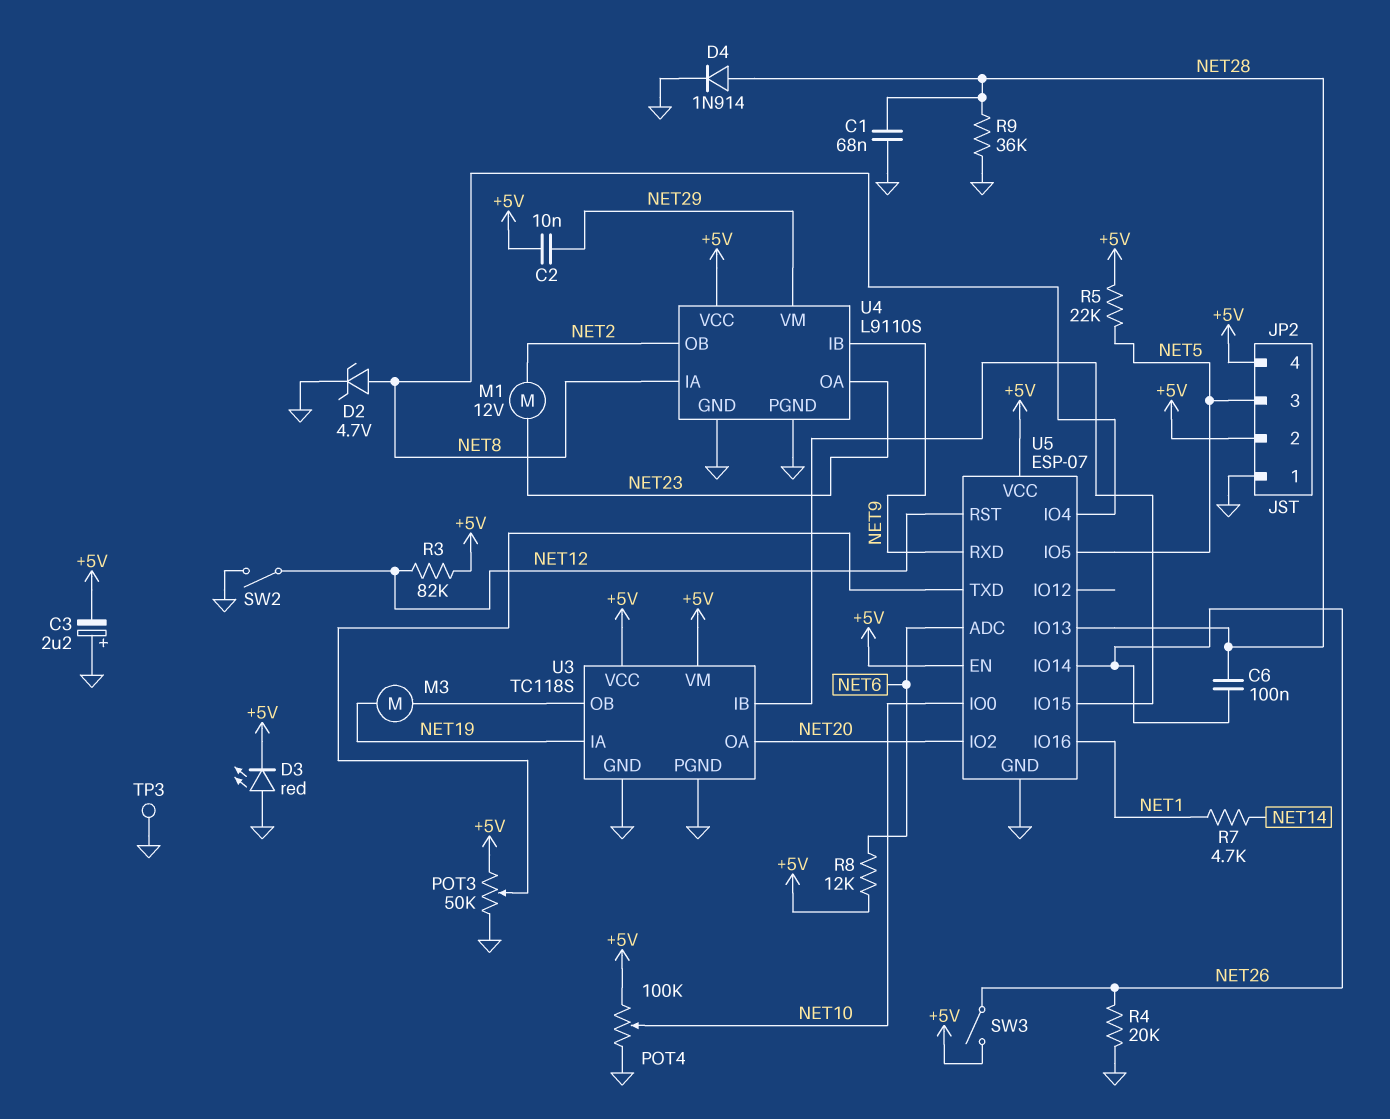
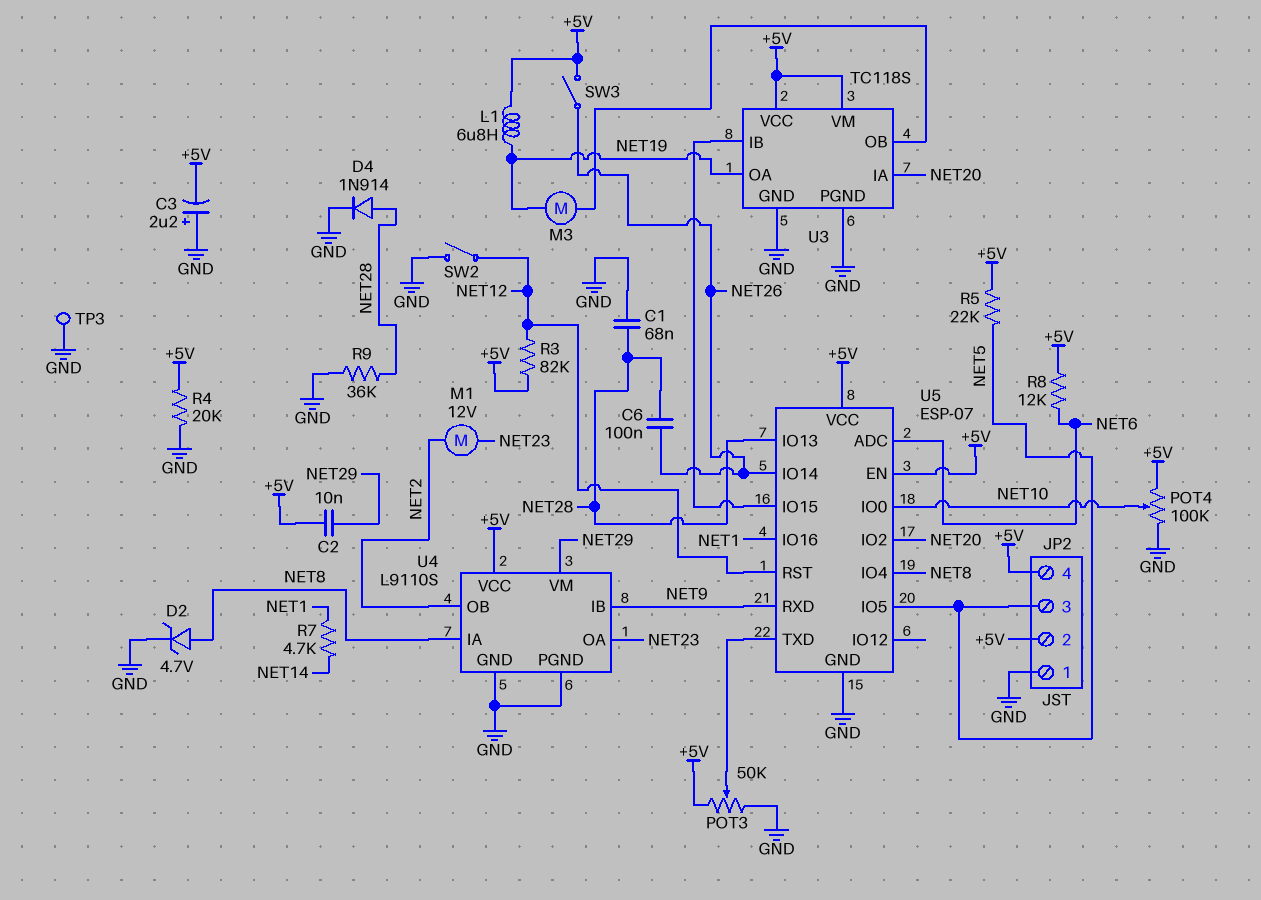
D3: LED red (A GND, K +5V) -> none
L1: none -> 6.8uH (+5V, NET19)
R4: 20k (GND, NET26) -> 20k (+5V, GND)
U3 pin IA: NET19 -> NET20
U3 pin OA: NET20 -> NET19

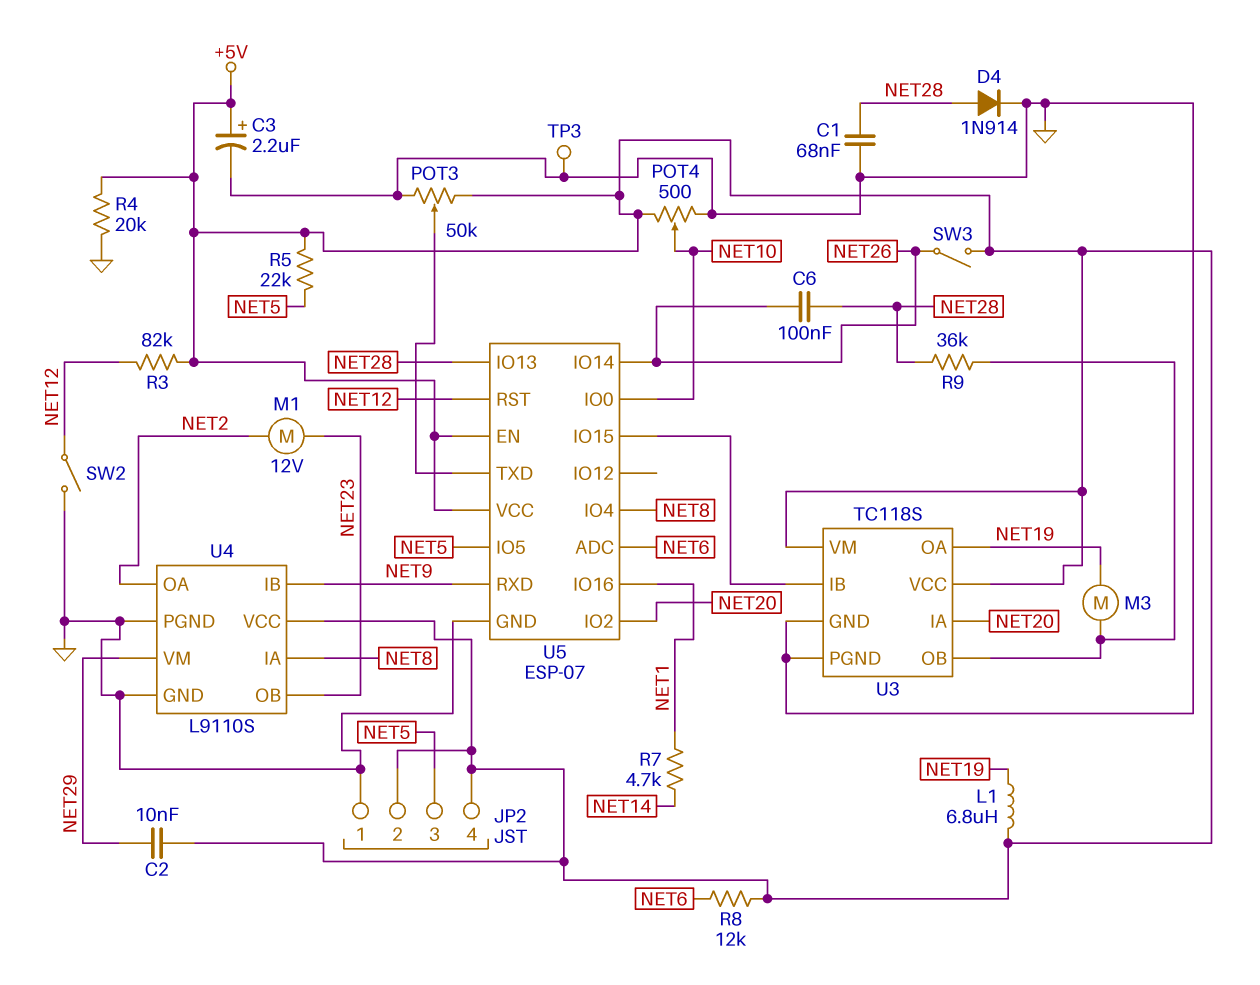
C3: 2.2uF (plus GND, minus +5V) -> 2.2uF (plus +5V, minus GND)
D2: zener 4.7V (A NET8, K GND) -> none
POT4: 100k (+5V, GND, wiper NET10) -> 500 (+5V, GND, wiper NET10)
R9: 36k (GND, NET28) -> 36k (NET28, U3/OB)
U4 pin OA: NET23 -> NET2
U4 pin OB: NET2 -> NET23

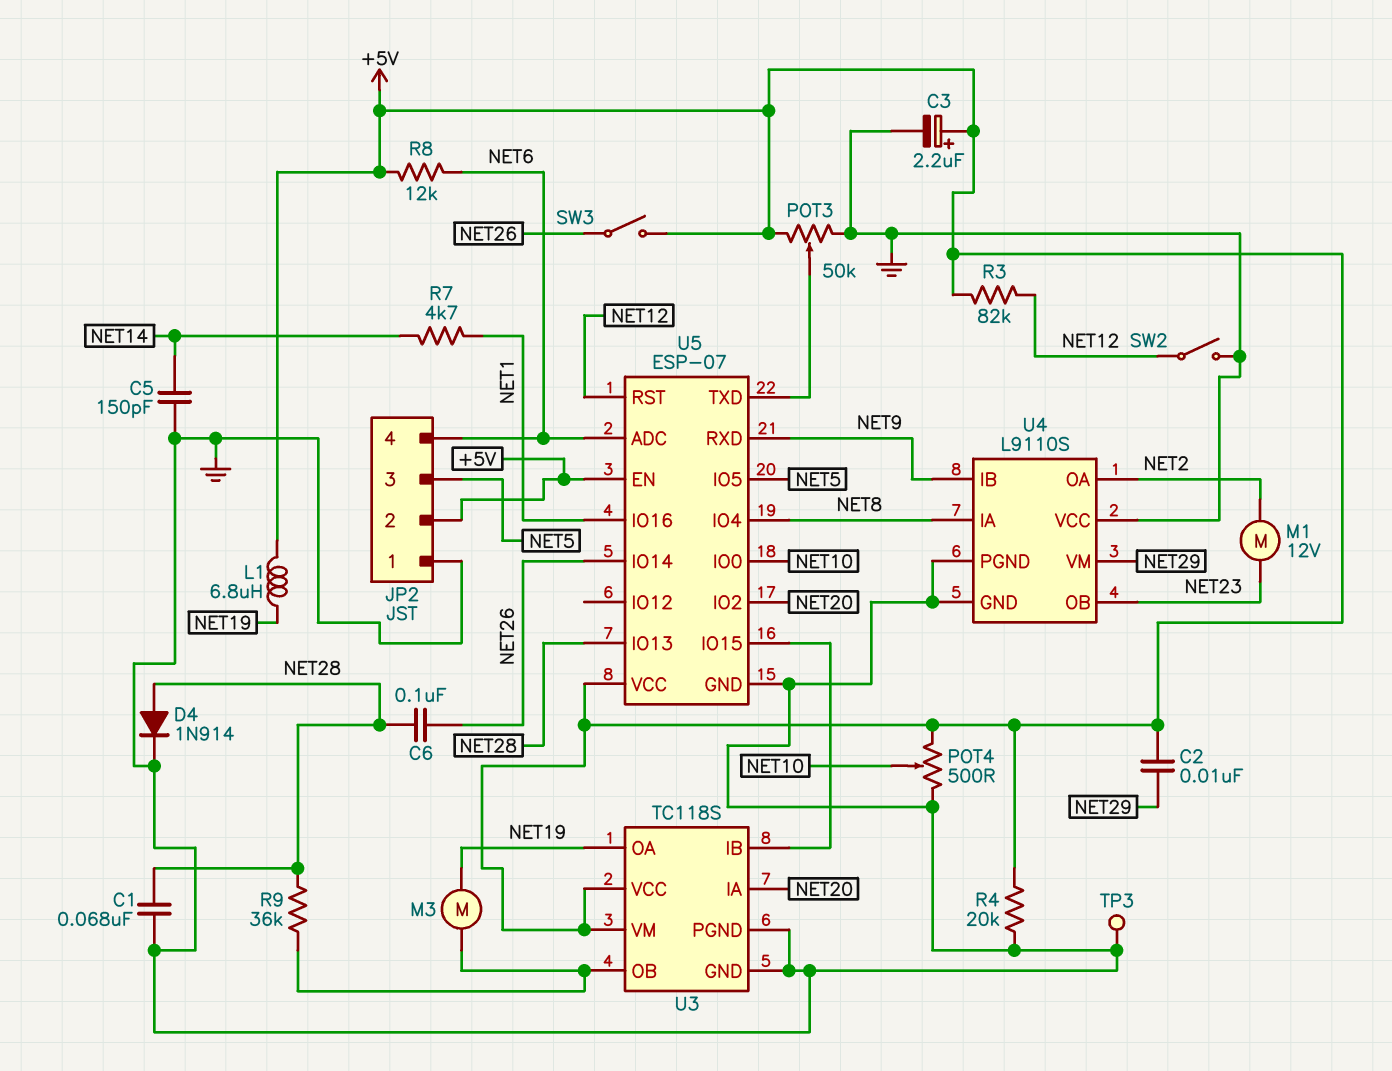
C5: none -> 150pF (GND, NET14)
JP2 pin 4: +5V -> NET6
R5: 22k (+5V, NET5) -> none
U4 pin VCC: +5V -> GND

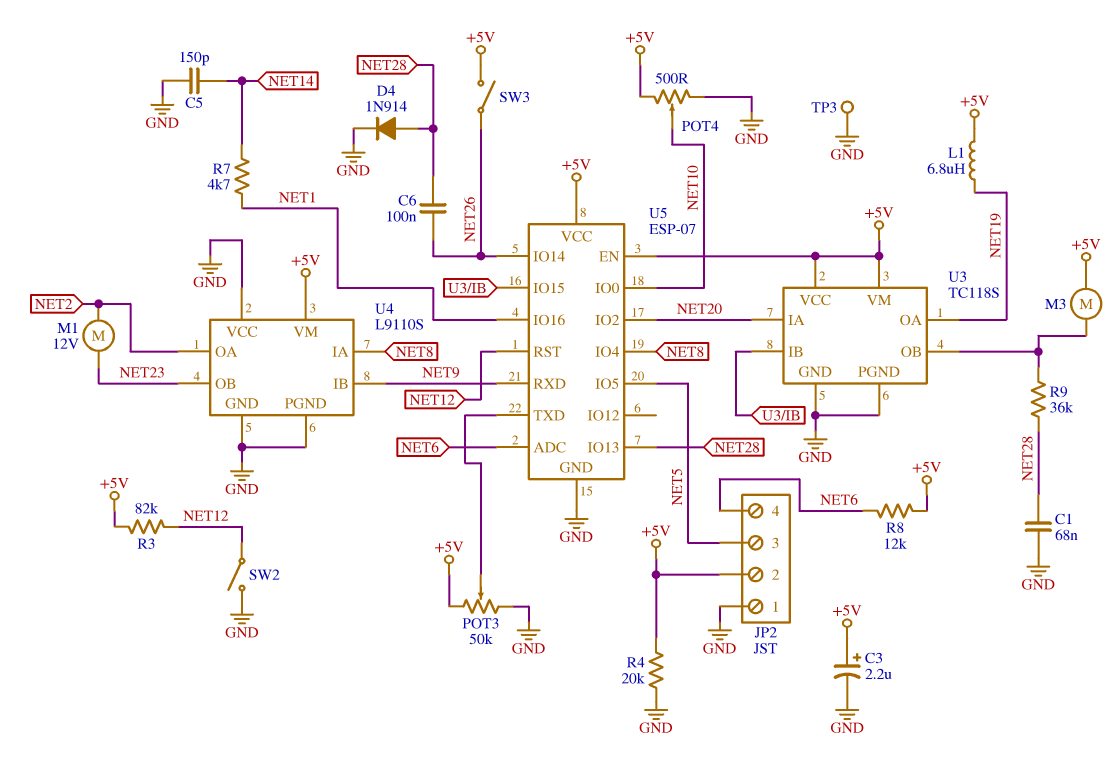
C2: 10nF (+5V, NET29) -> none
M3: motor (NET19, U3/OB) -> motor (+5V, U3/OB)
U4 pin VM: NET29 -> +5V

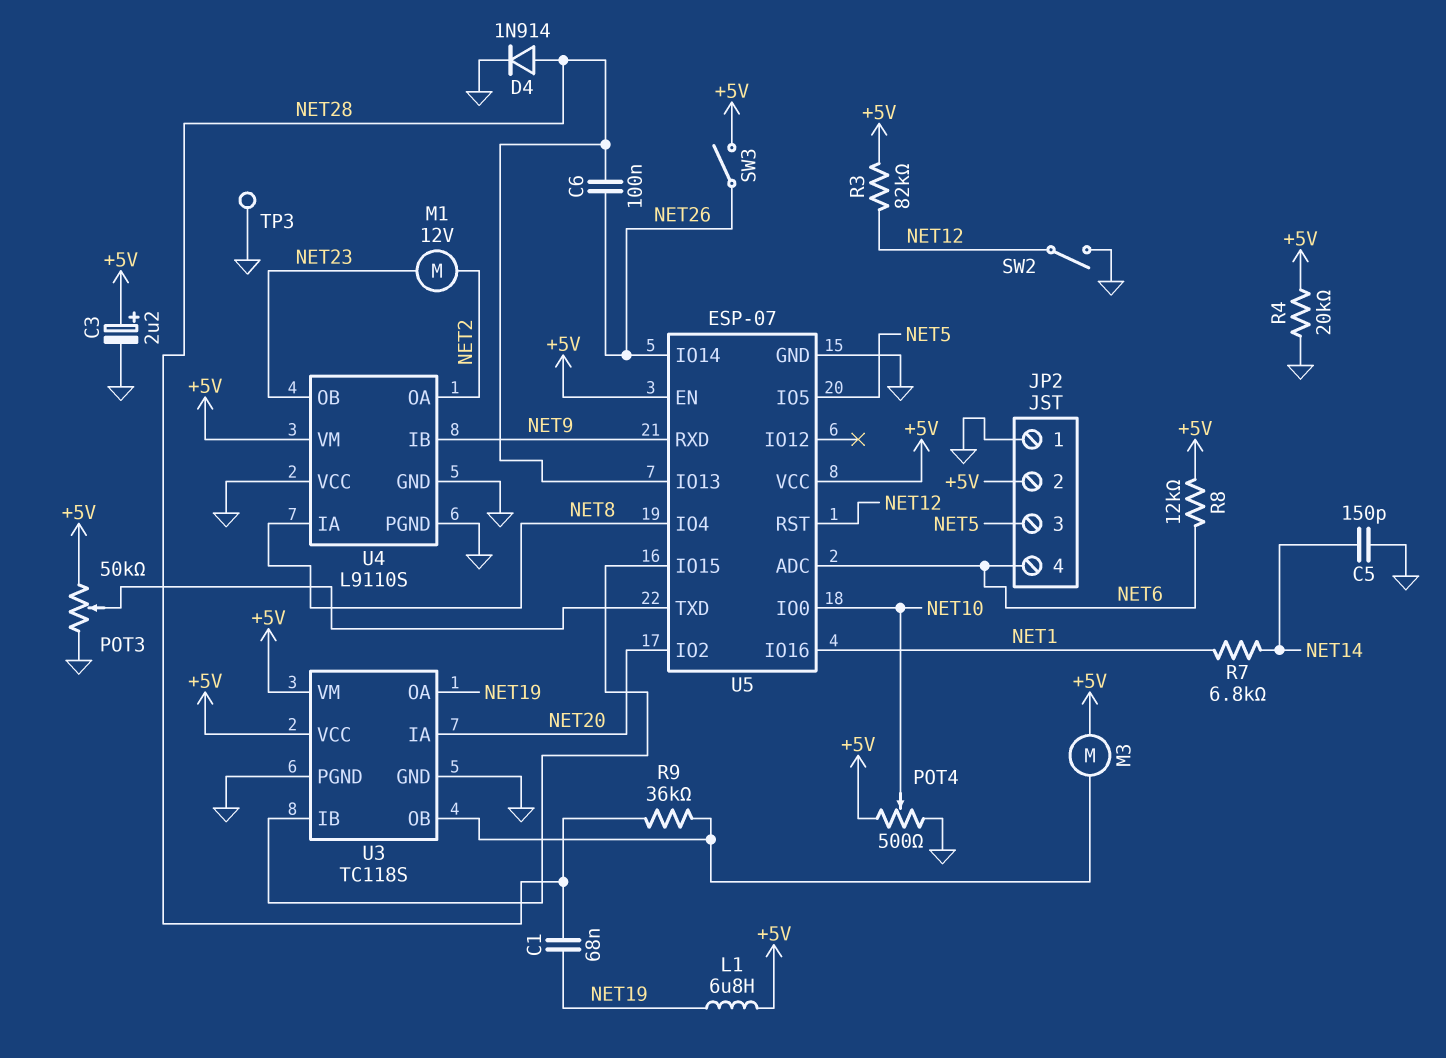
C1: 68nF (GND, NET28) -> 68nF (NET19, NET28)
R7: 4.7k (NET1, NET14) -> 6.8k (NET1, NET14)

